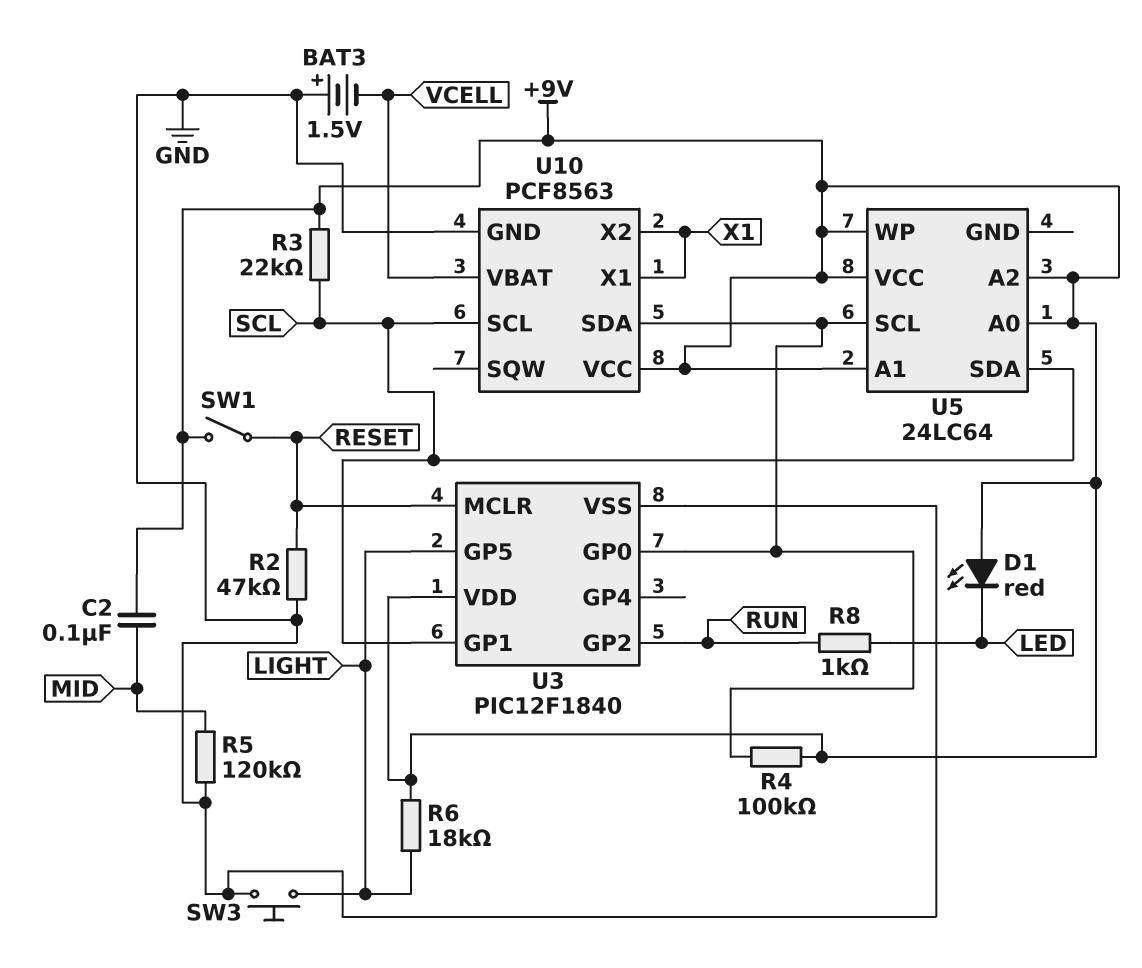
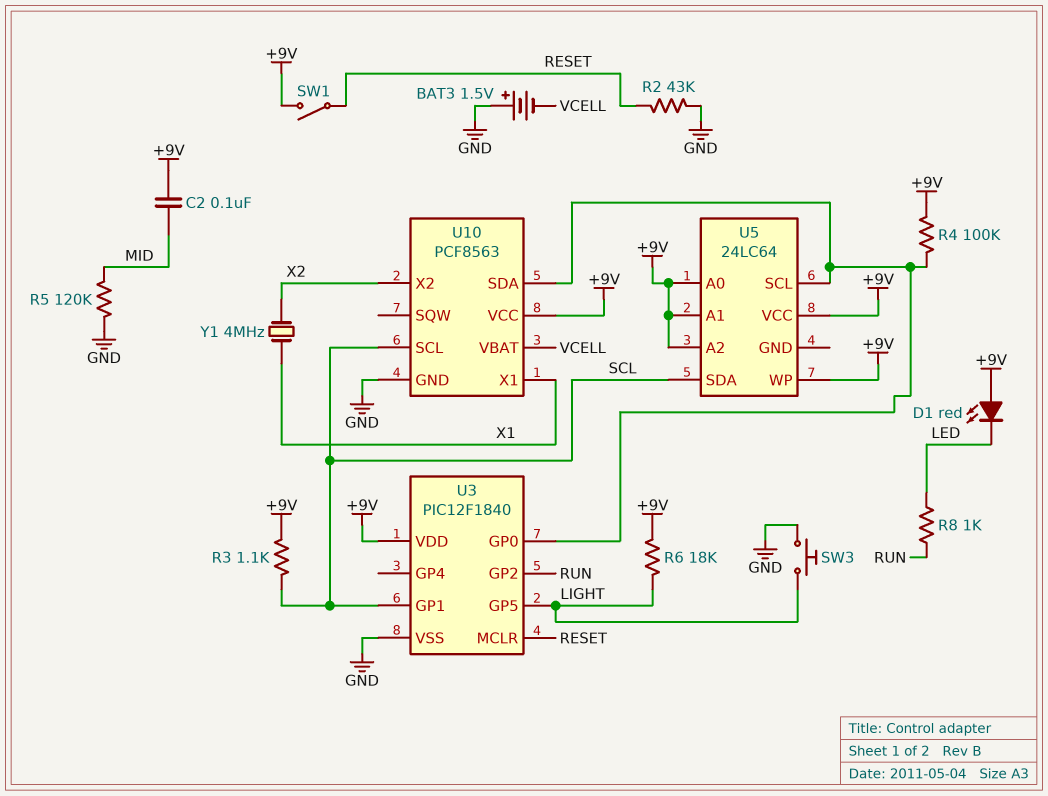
R2: 47k (GND, RESET) -> 43k (GND, RESET)
R3: 22k (+9V, SCL) -> 1.1k (+9V, SCL)
U10 pin X2: X1 -> X2
Y1: none -> 4MHz (X1, X2)

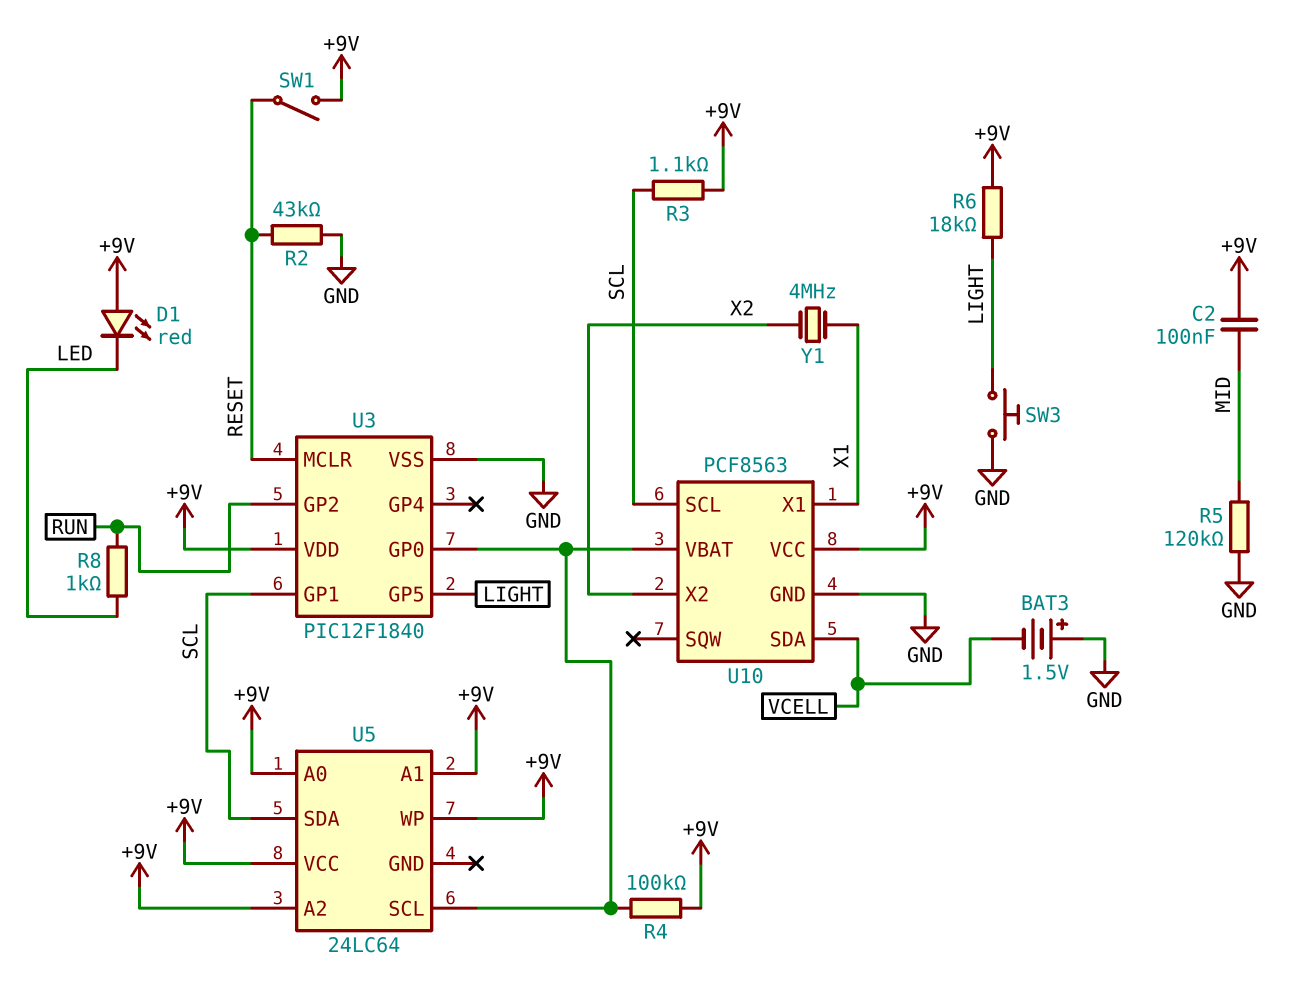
U10 pin SDA: U3/GP0 -> VCELL
U10 pin VBAT: VCELL -> U3/GP0

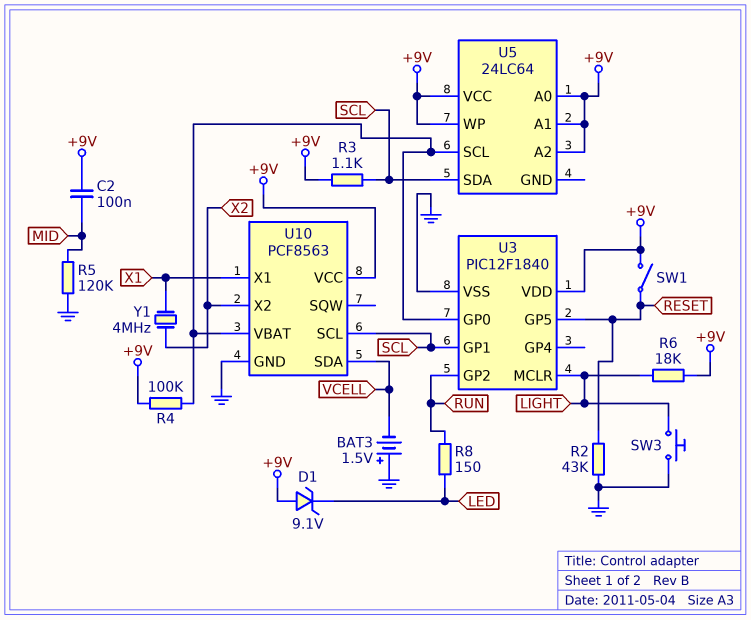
D1: LED red (A +9V, K LED) -> zener 9.1V (A +9V, K LED)
R8: 1k (LED, RUN) -> 150 (LED, RUN)
U3 pin GP5: LIGHT -> RESET
U3 pin MCLR: RESET -> LIGHT

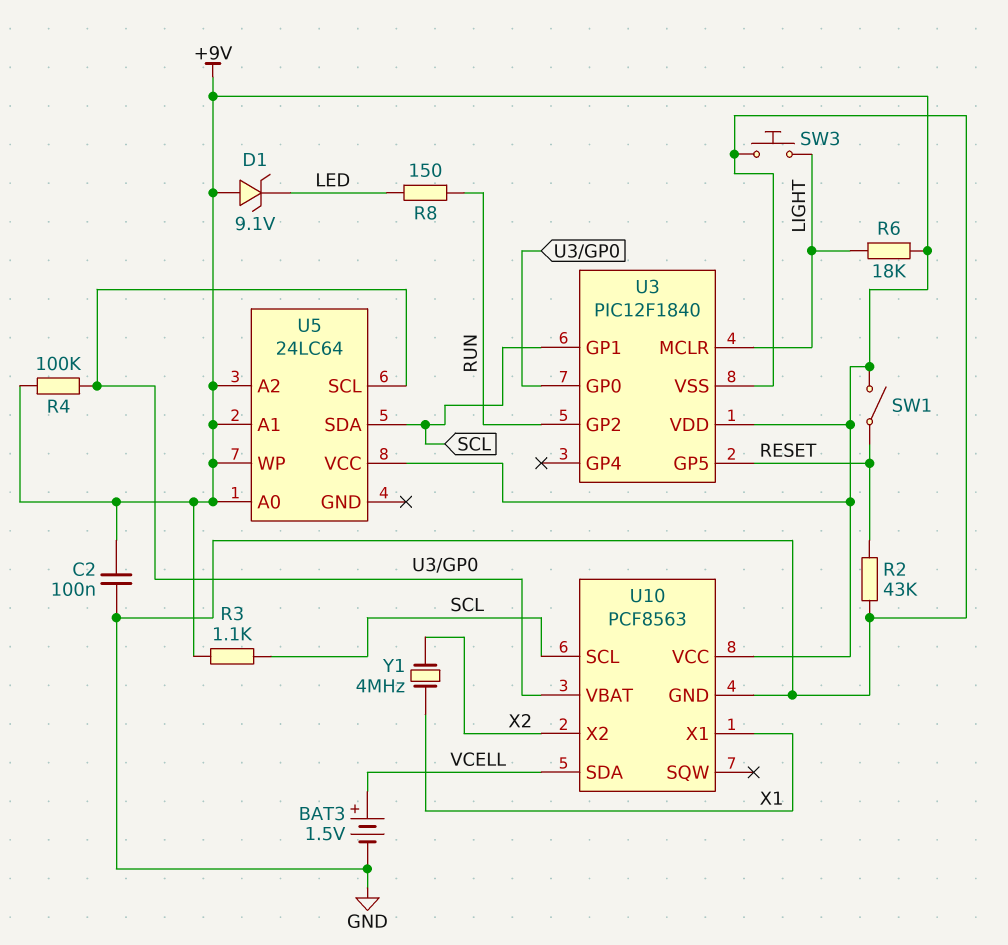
BAT3: 1.5V (plus GND, minus VCELL) -> 1.5V (plus VCELL, minus GND)
C2: 100nF (+9V, MID) -> 100nF (+9V, GND)
R5: 120k (GND, MID) -> none

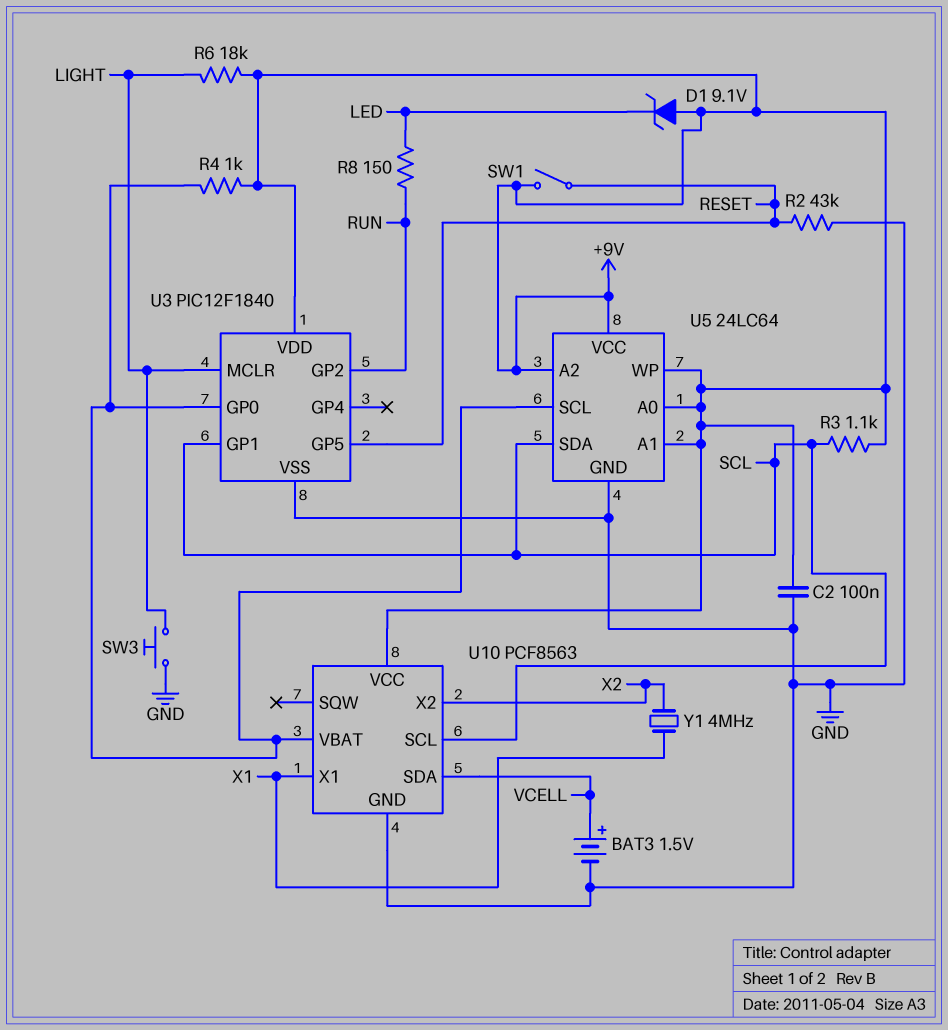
R4: 100k (+9V, U3/GP0) -> 1k (+9V, U3/GP0)
U5 pin GND: none -> GND

